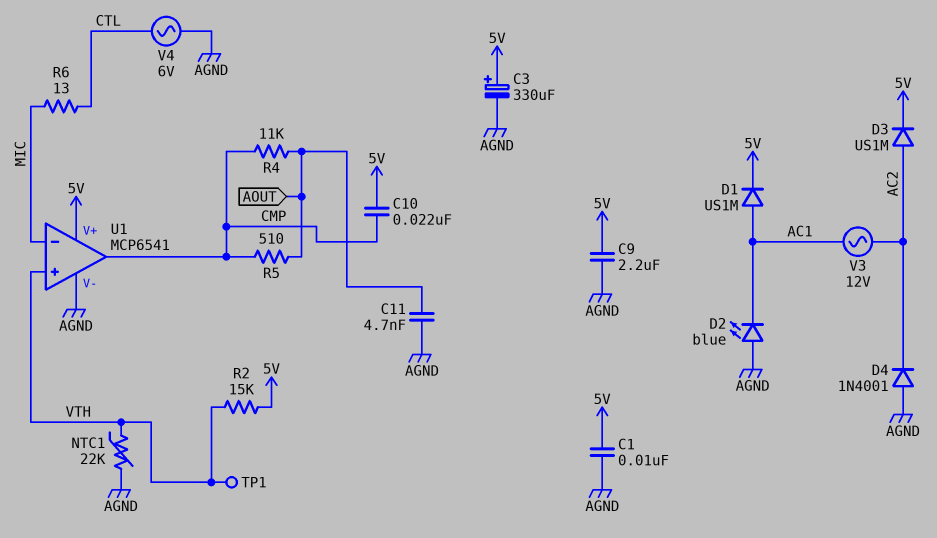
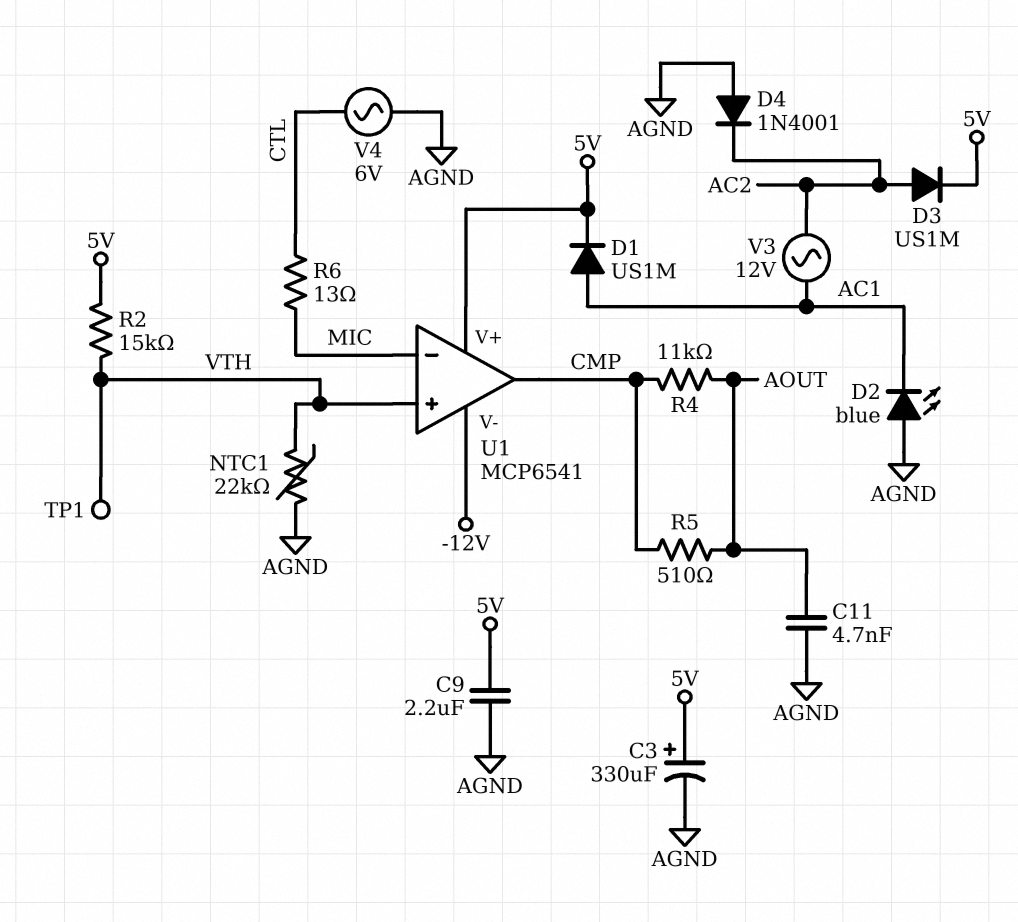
C1: 10nF (5V, AGND) -> none
C10: 22nF (5V, CMP) -> none
U1 pin V-: AGND -> -12V

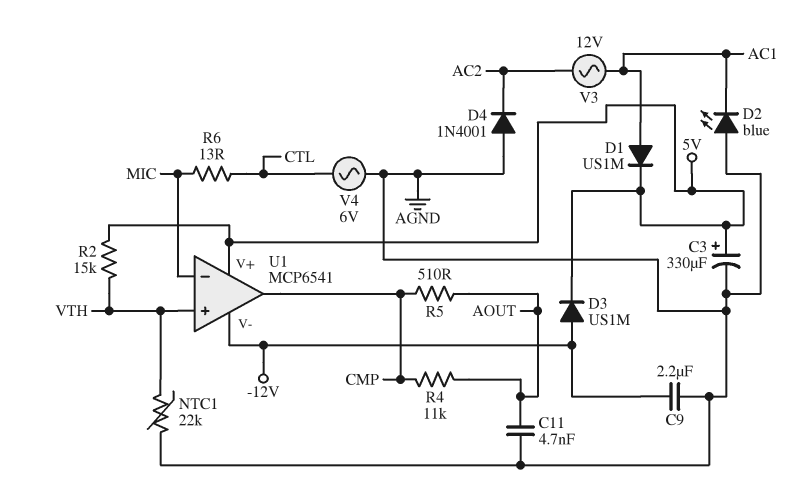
C9: 2.2uF (5V, AGND) -> 2.2uF (-12V, AGND)
D3: diode US1M (A AC2, K 5V) -> diode US1M (A -12V, K 5V)
TP1: test point (VTH) -> none

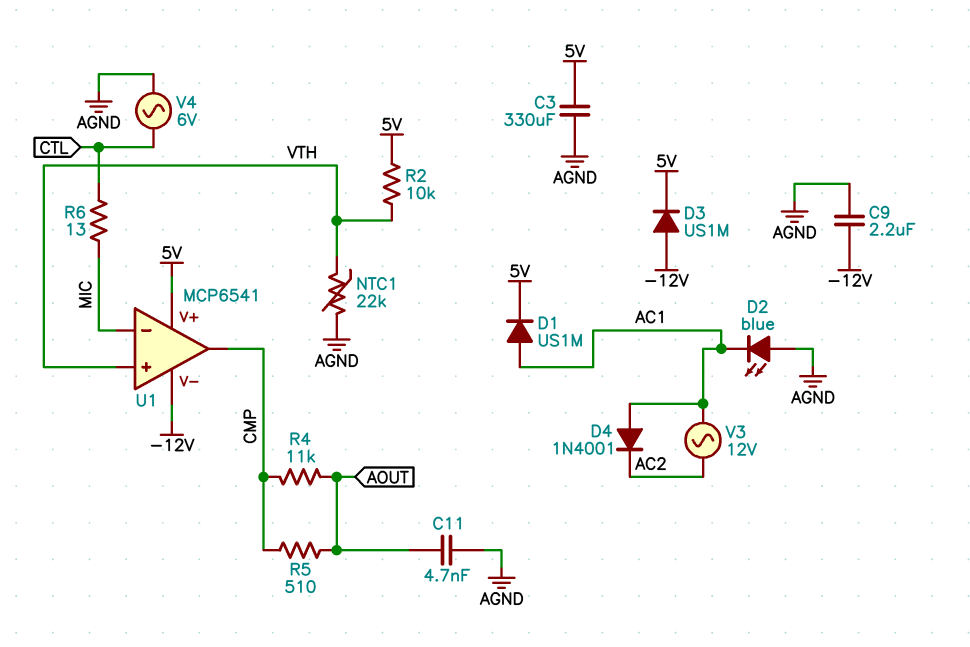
C3: 330uF (plus 5V, minus AGND) -> 330uF (5V, AGND)
D4: diode 1N4001 (A AGND, K AC2) -> diode 1N4001 (A AC1, K AC2)
R2: 15k (5V, VTH) -> 10k (5V, VTH)

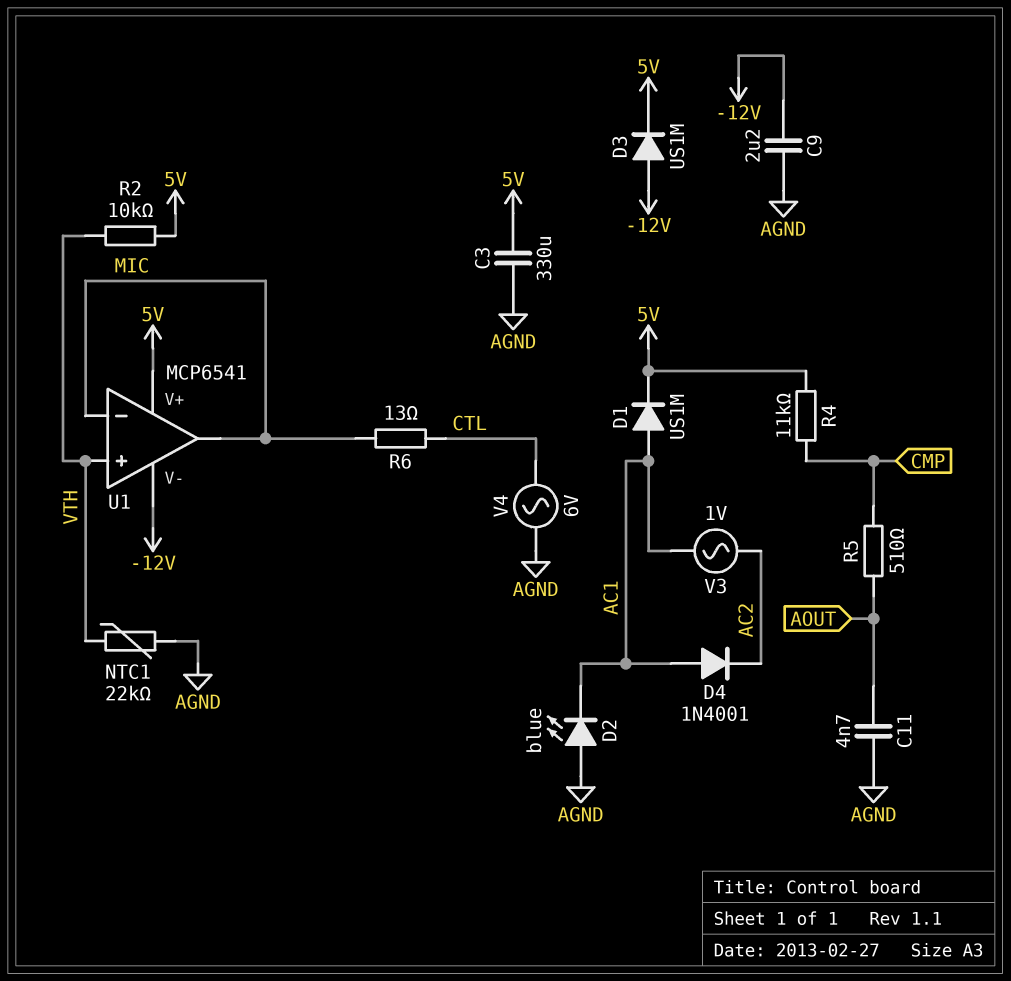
R4: 11k (AOUT, CMP) -> 11k (5V, CMP)
U1 pin out: CMP -> MIC
V3: AC 12V (AC1, AC2) -> AC 1V (AC1, AC2)

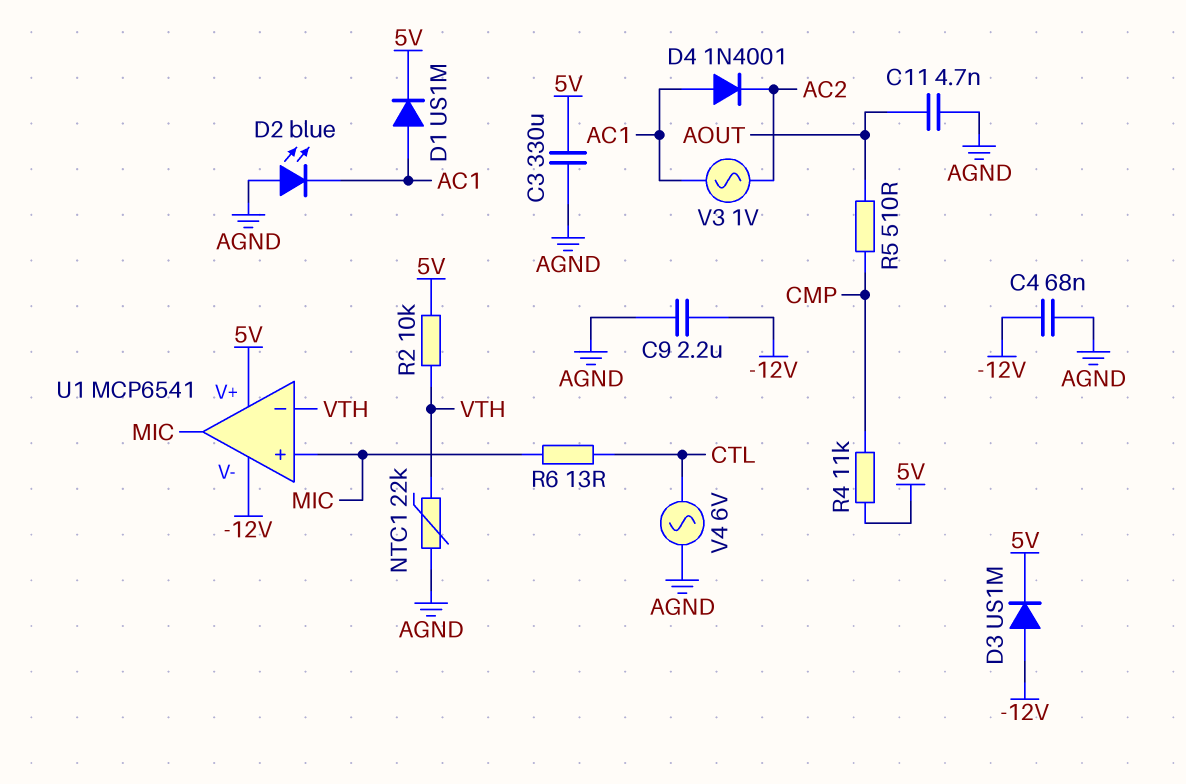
C4: none -> 68nF (-12V, AGND)
U1 pin in+: VTH -> MIC
U1 pin in-: MIC -> VTH

